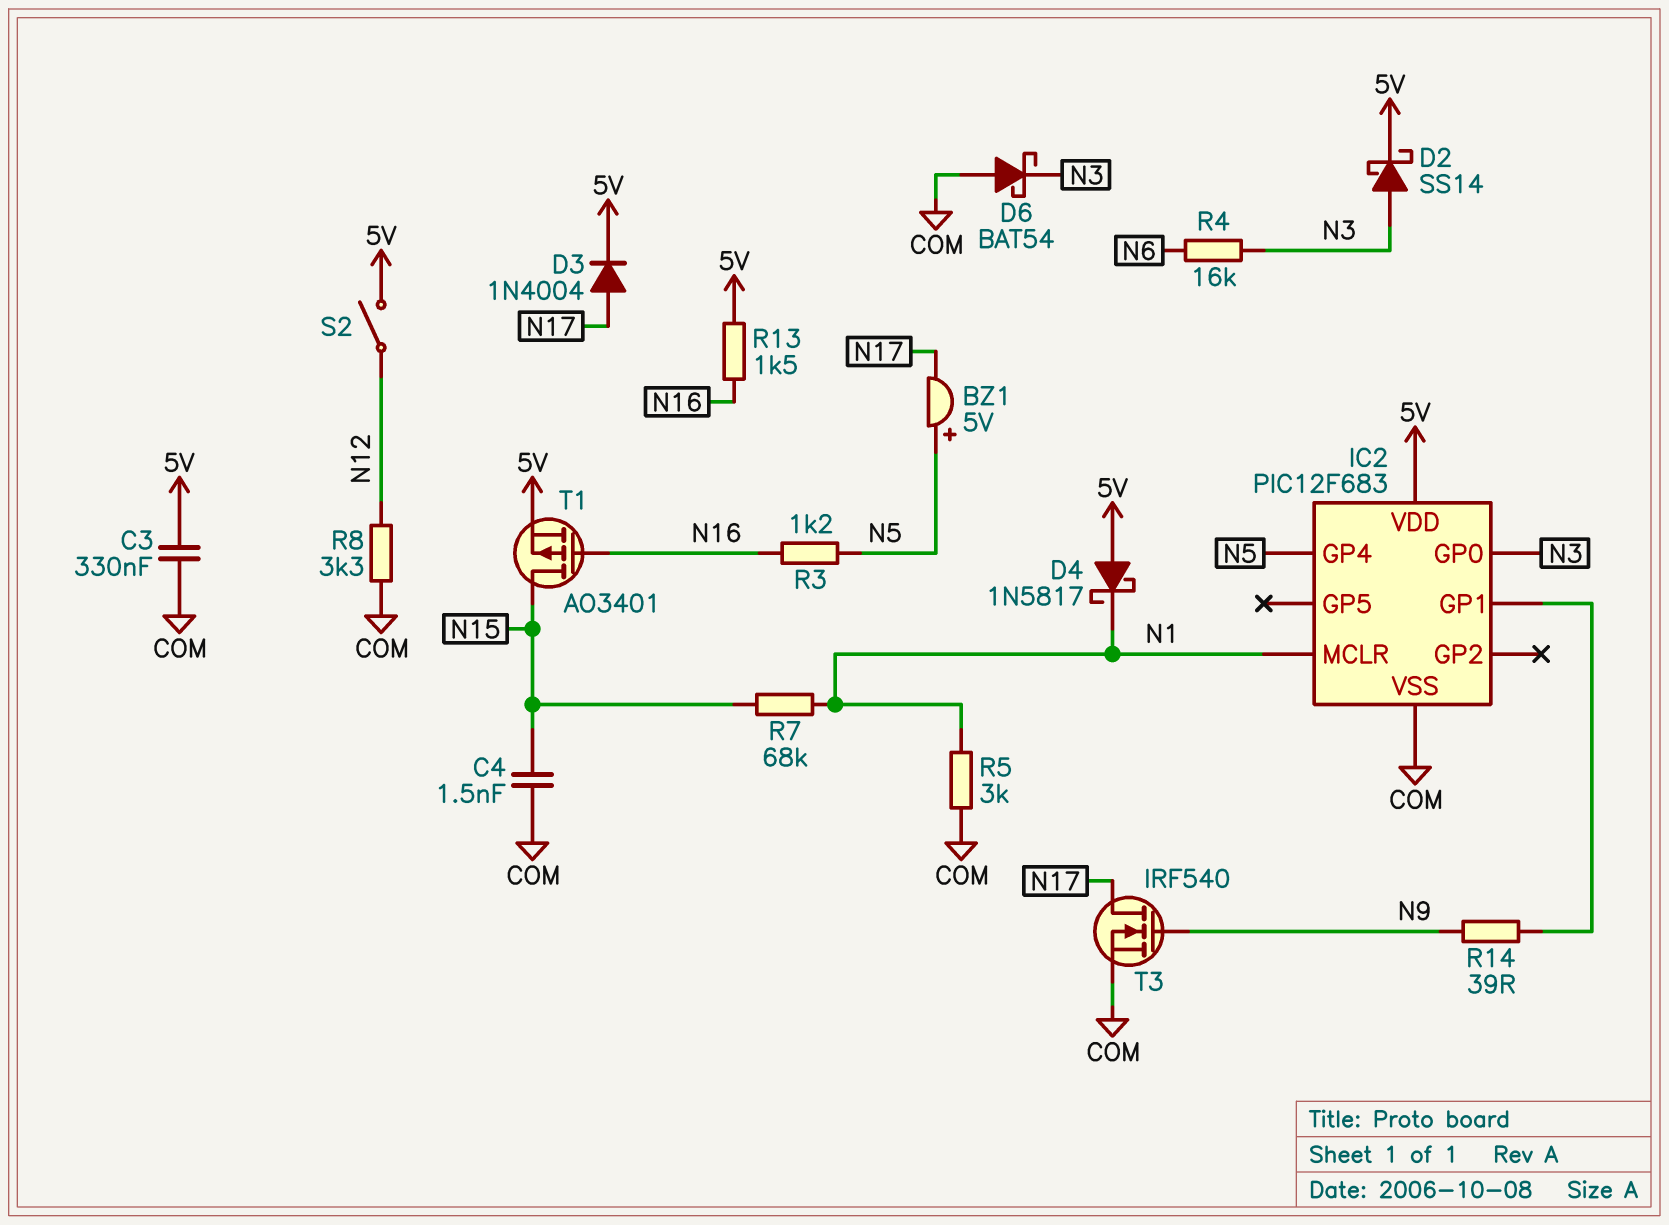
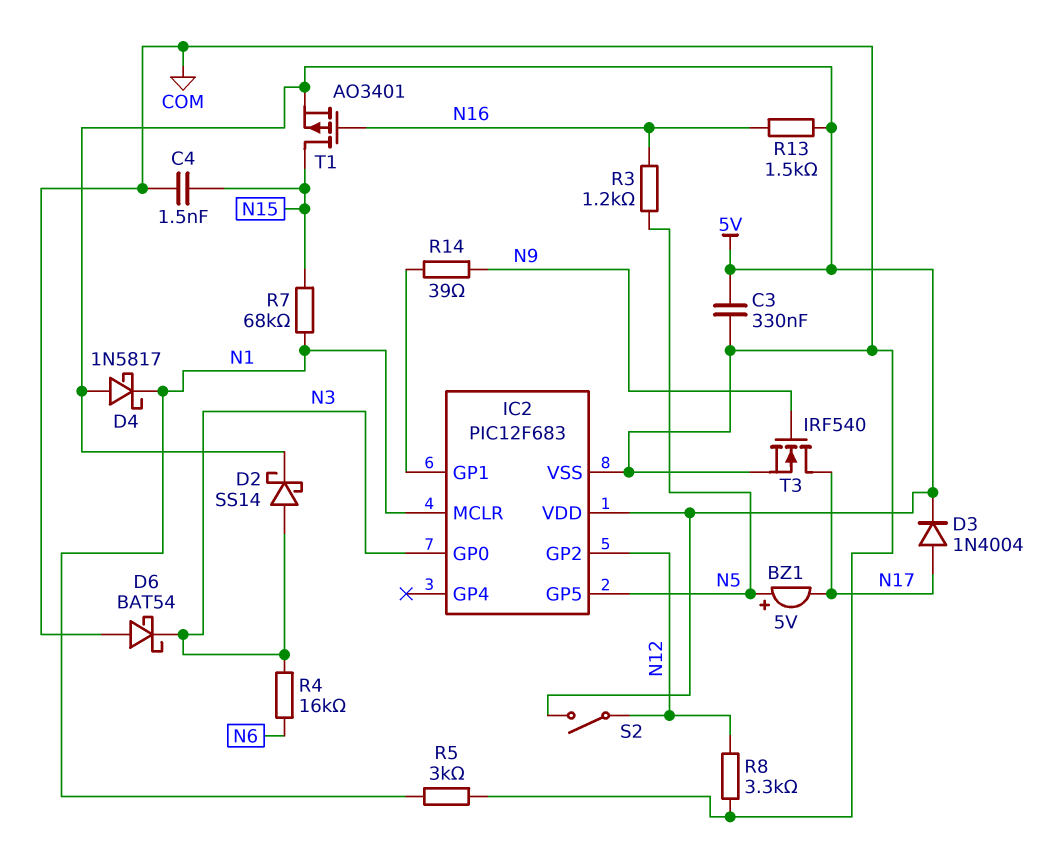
IC2 pin GP2: none -> N12
IC2 pin GP4: N5 -> none
IC2 pin GP5: none -> N5

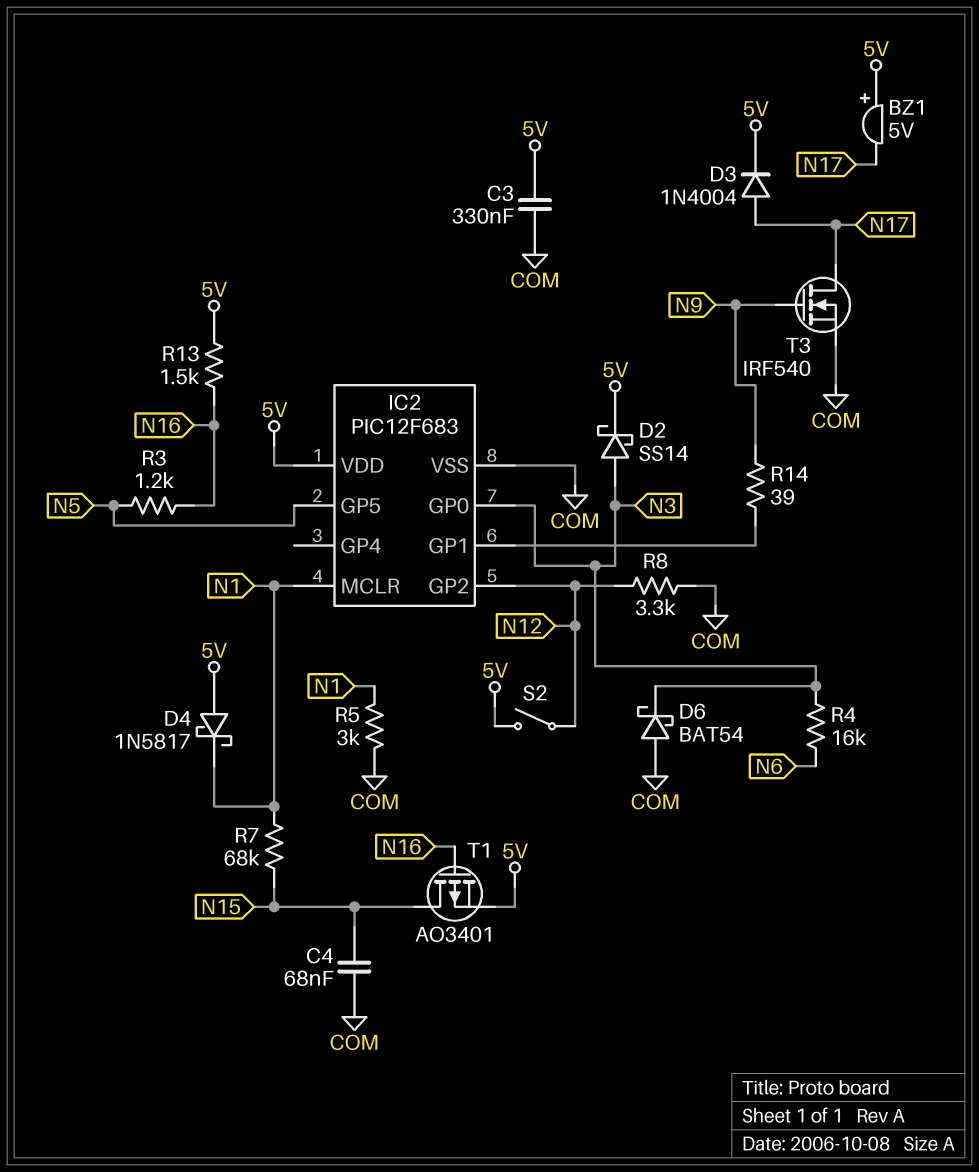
BZ1: buzzer 5V (plus N5, minus N17) -> buzzer 5V (plus 5V, minus N17)
C4: 1.5nF (COM, N15) -> 68nF (COM, N15)

